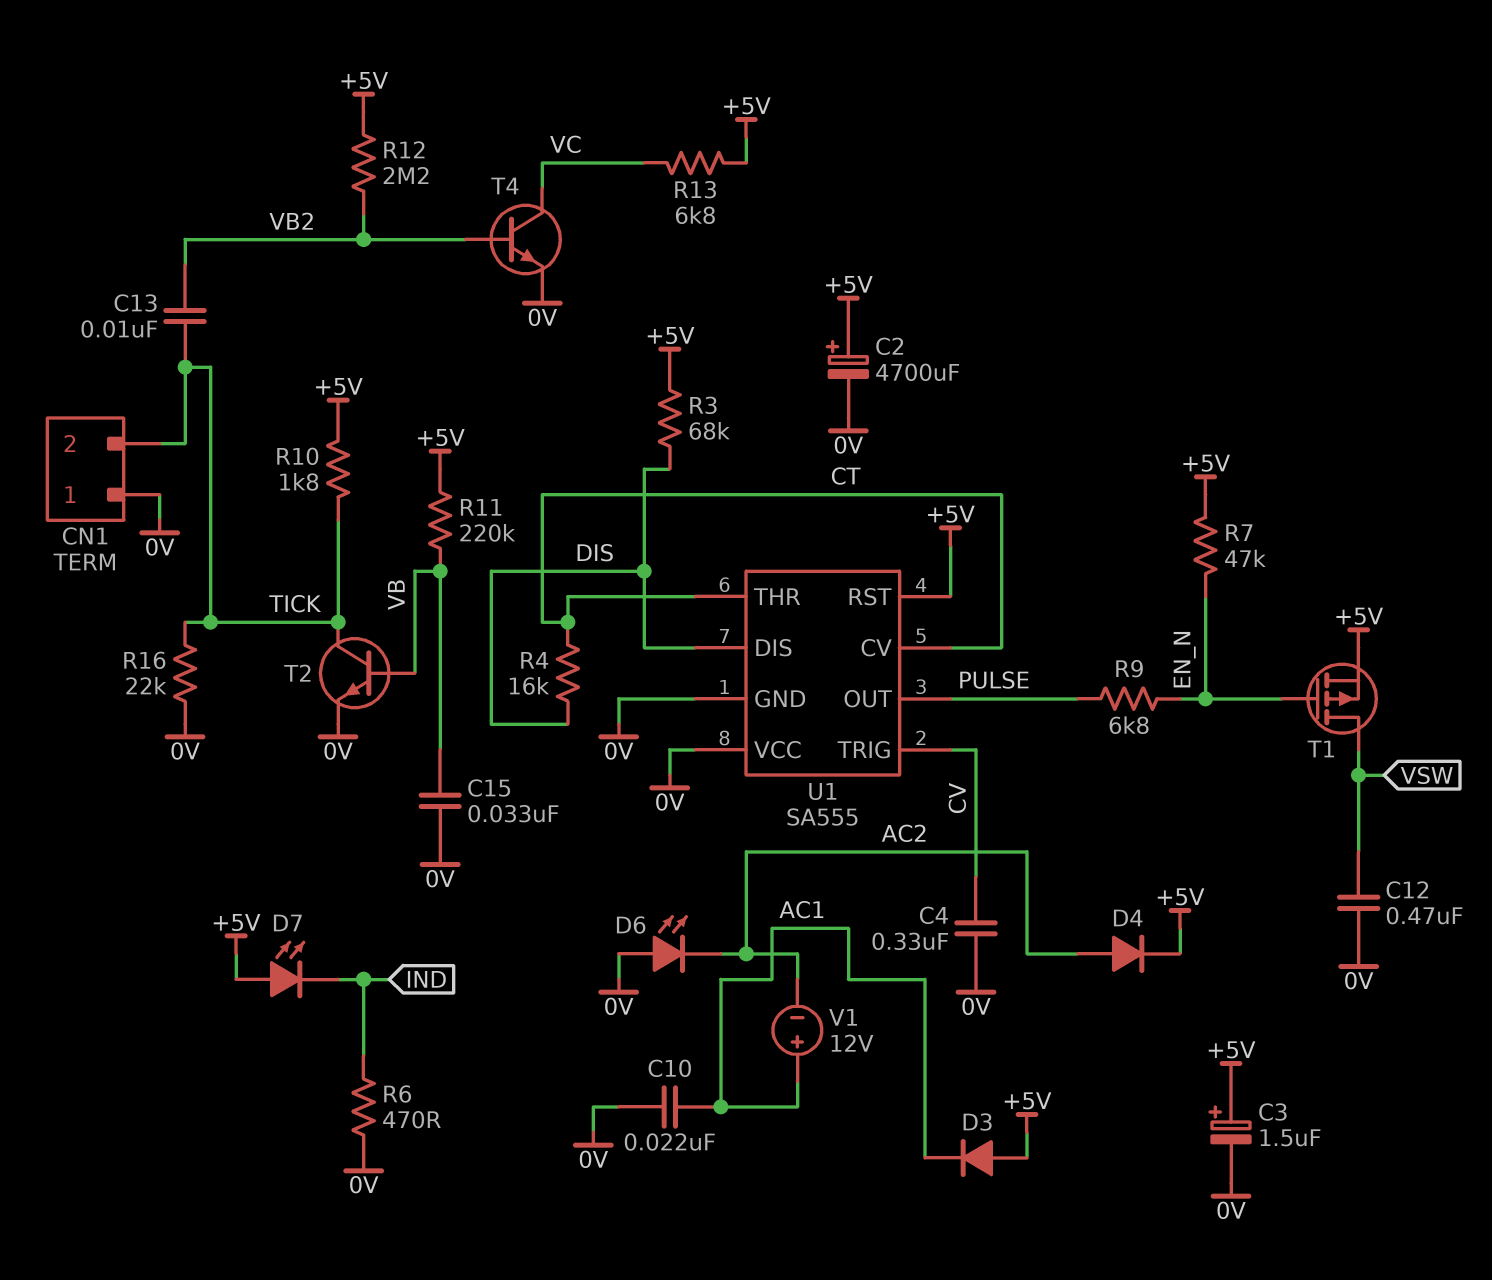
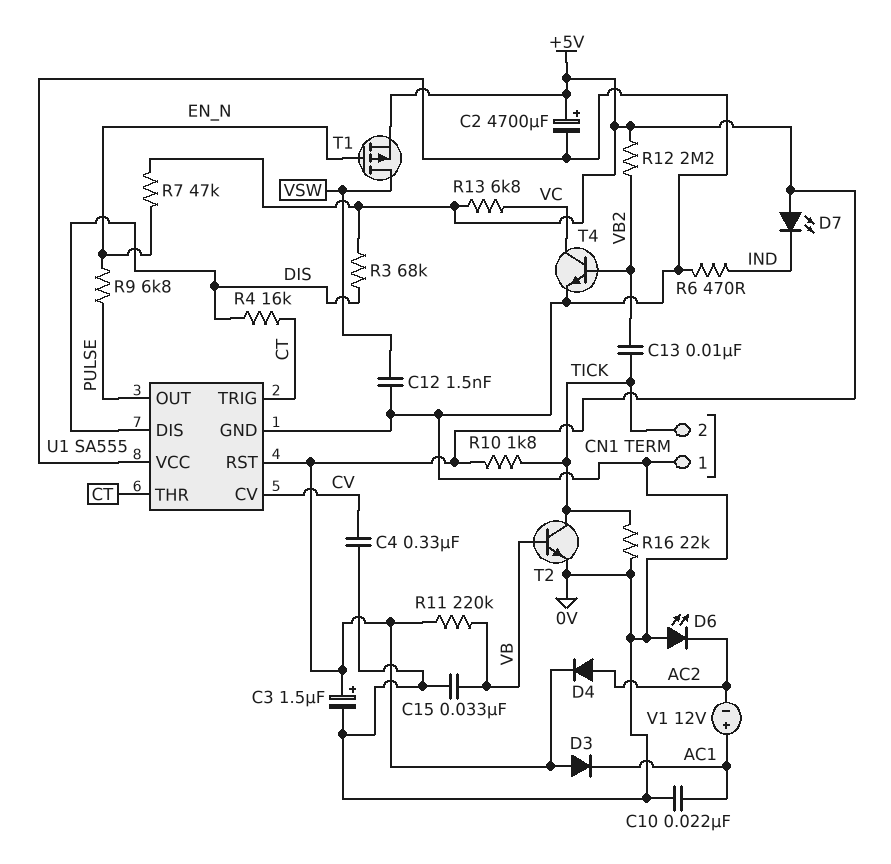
C12: 470nF (0V, VSW) -> 1.5nF (0V, VSW)
U1 pin CV: CT -> CV
U1 pin TRIG: CV -> CT

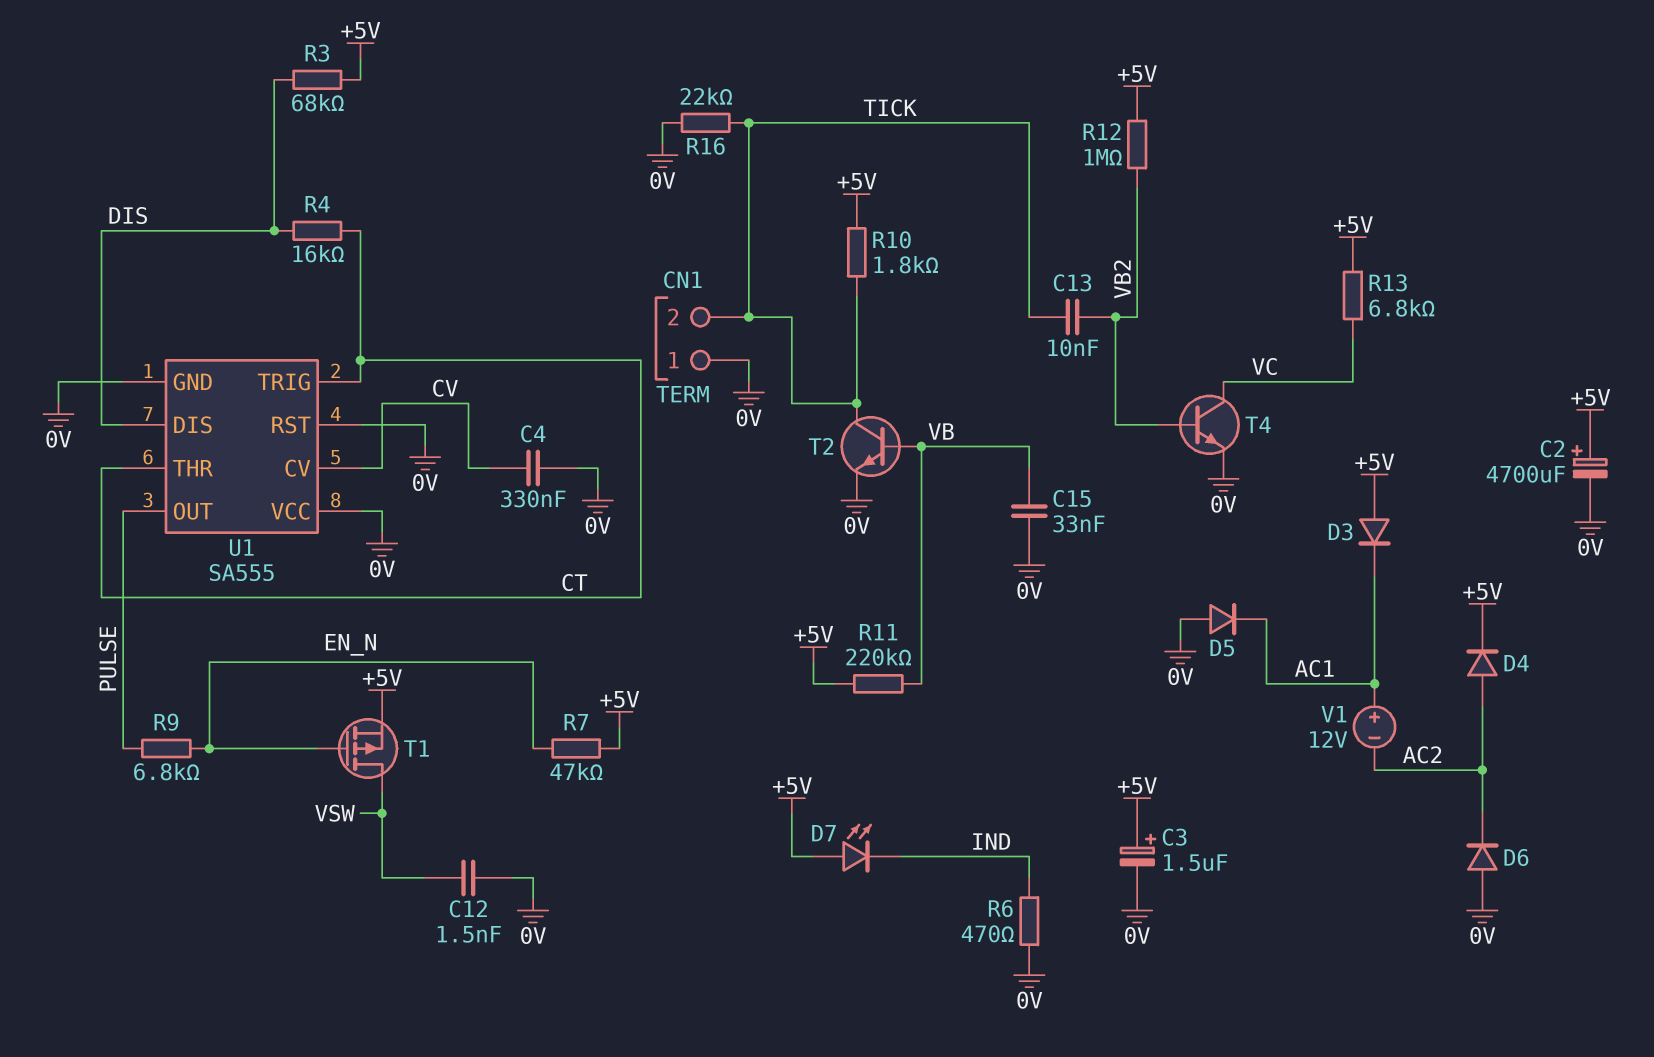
C10: 22nF (0V, AC1) -> none
D5: none -> diode (A 0V, K AC1)
D6: LED (A 0V, K AC2) -> diode (A 0V, K AC2)
R12: 2.2M (+5V, VB2) -> 1M (+5V, VB2)
U1 pin RST: +5V -> 0V

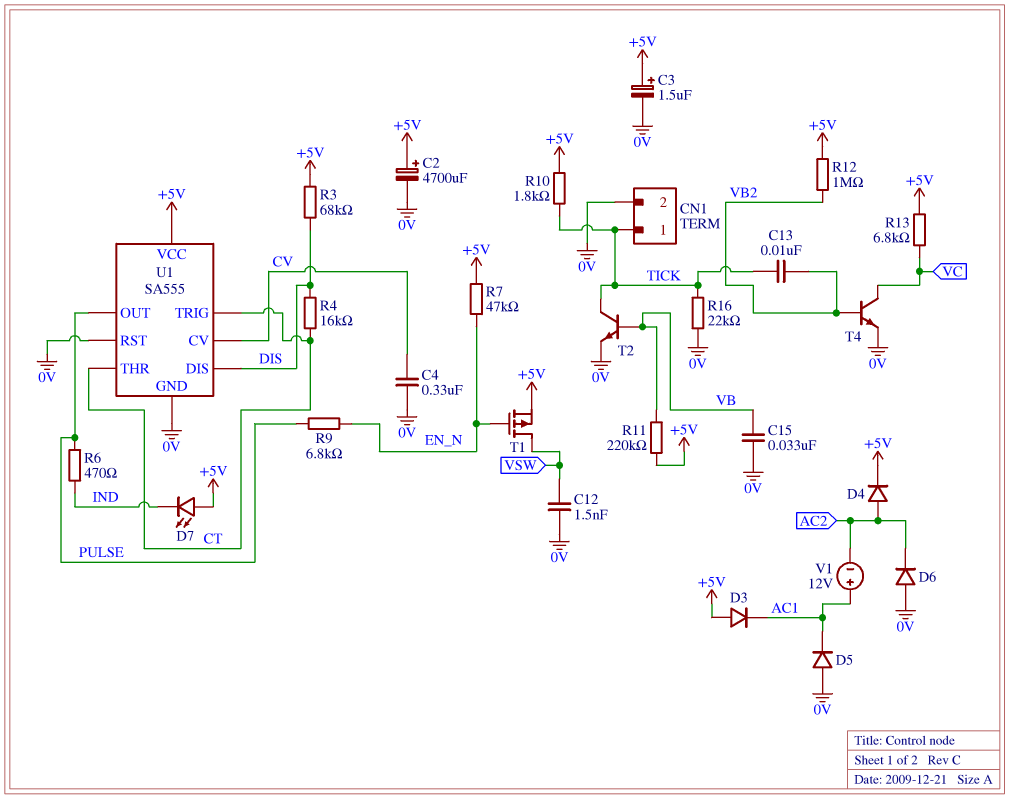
CN1 pin 1: 0V -> TICK
CN1 pin 2: TICK -> 0V
R6: 470 (0V, IND) -> 470 (IND, PULSE)
U1 pin VCC: 0V -> +5V

